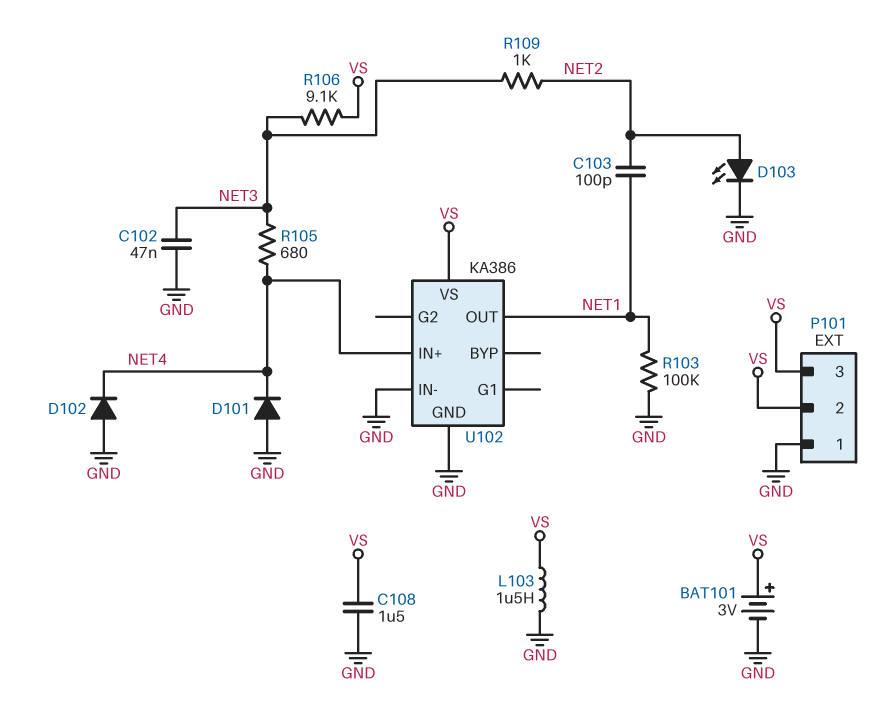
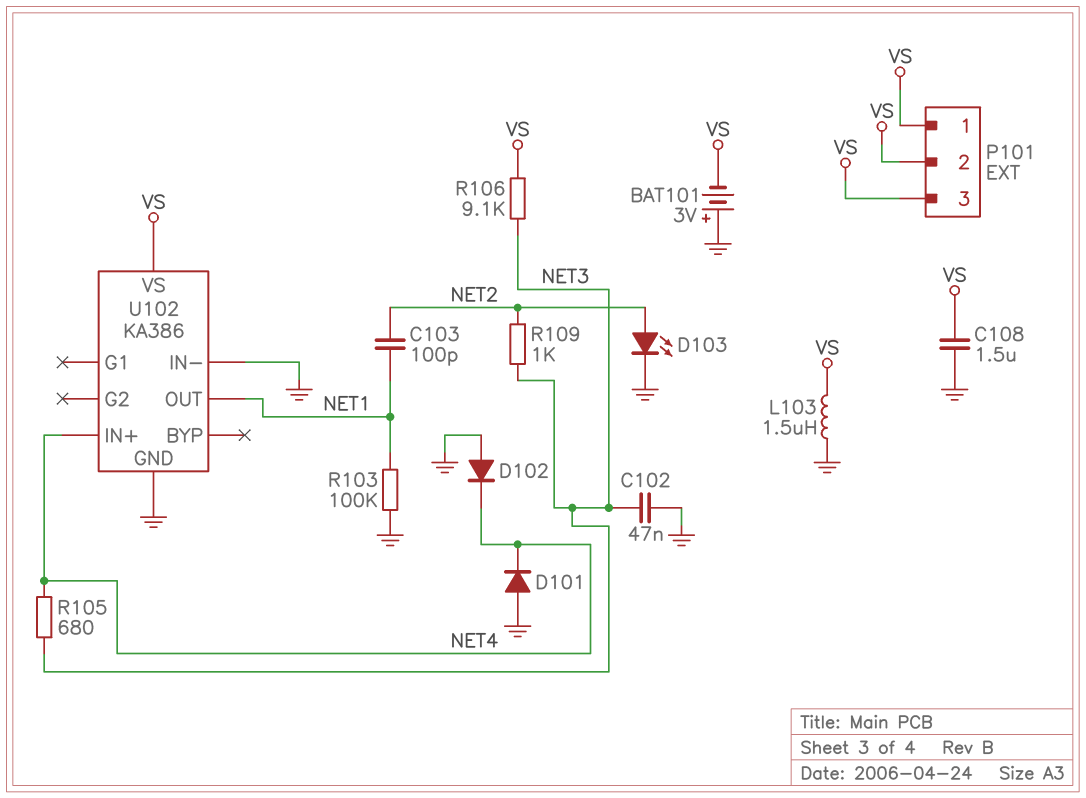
BAT101: 3V (plus VS, minus GND) -> 3V (plus GND, minus VS)
P101 pin 1: GND -> VS

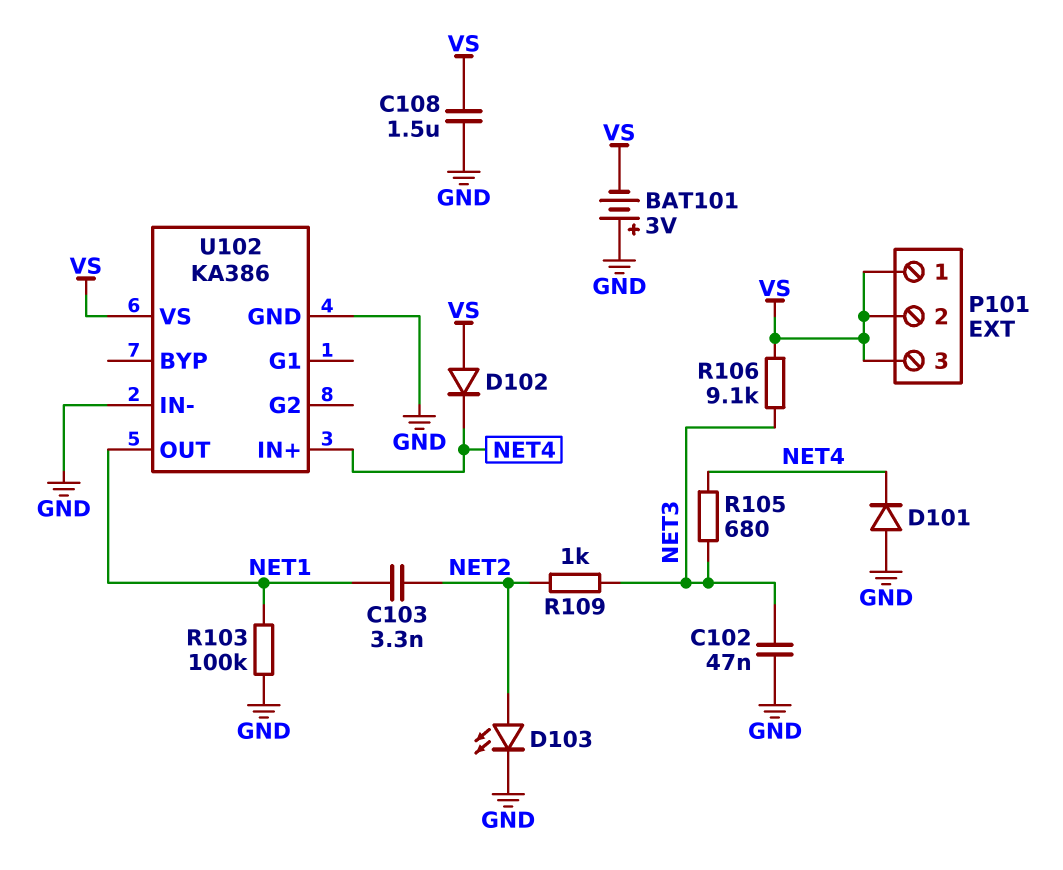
C103: 100pF (NET1, NET2) -> 3.3nF (NET1, NET2)
D102: diode (A GND, K NET4) -> diode (A VS, K NET4)
L103: 1.5uH (GND, VS) -> none

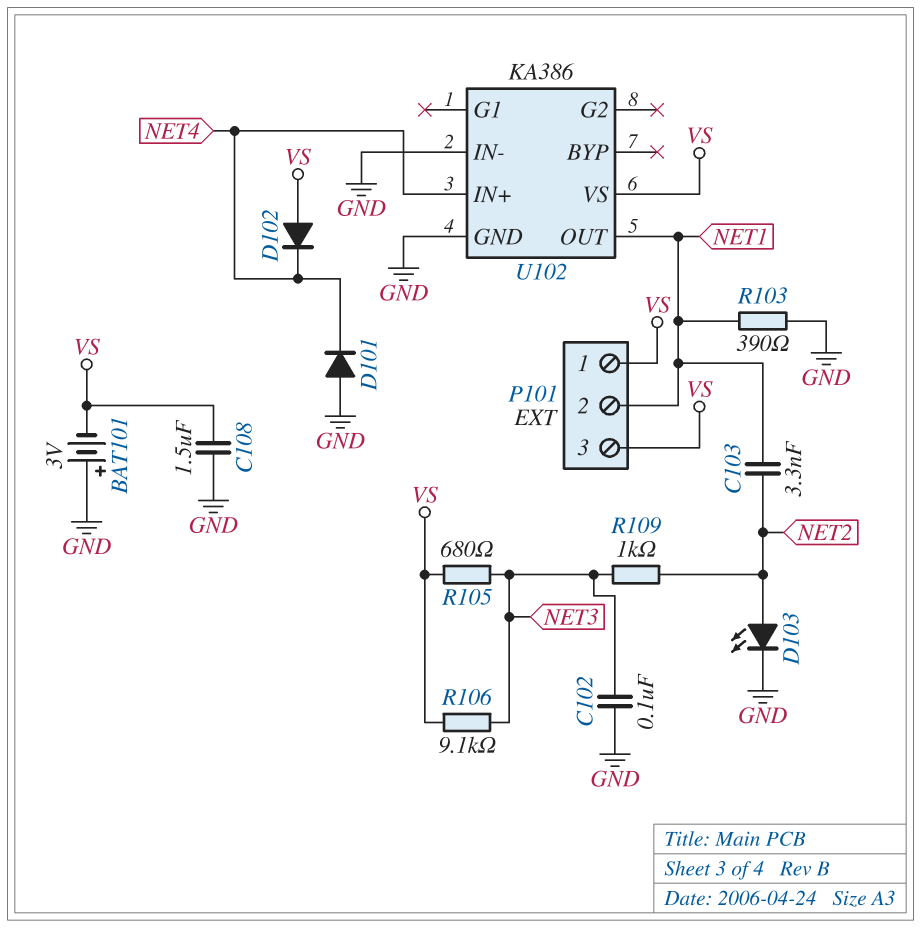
C102: 47nF (GND, NET3) -> 100nF (GND, NET3)
P101 pin 2: VS -> NET1
R103: 100k (GND, NET1) -> 390 (GND, NET1)
R105: 680 (NET3, NET4) -> 680 (NET3, VS)

